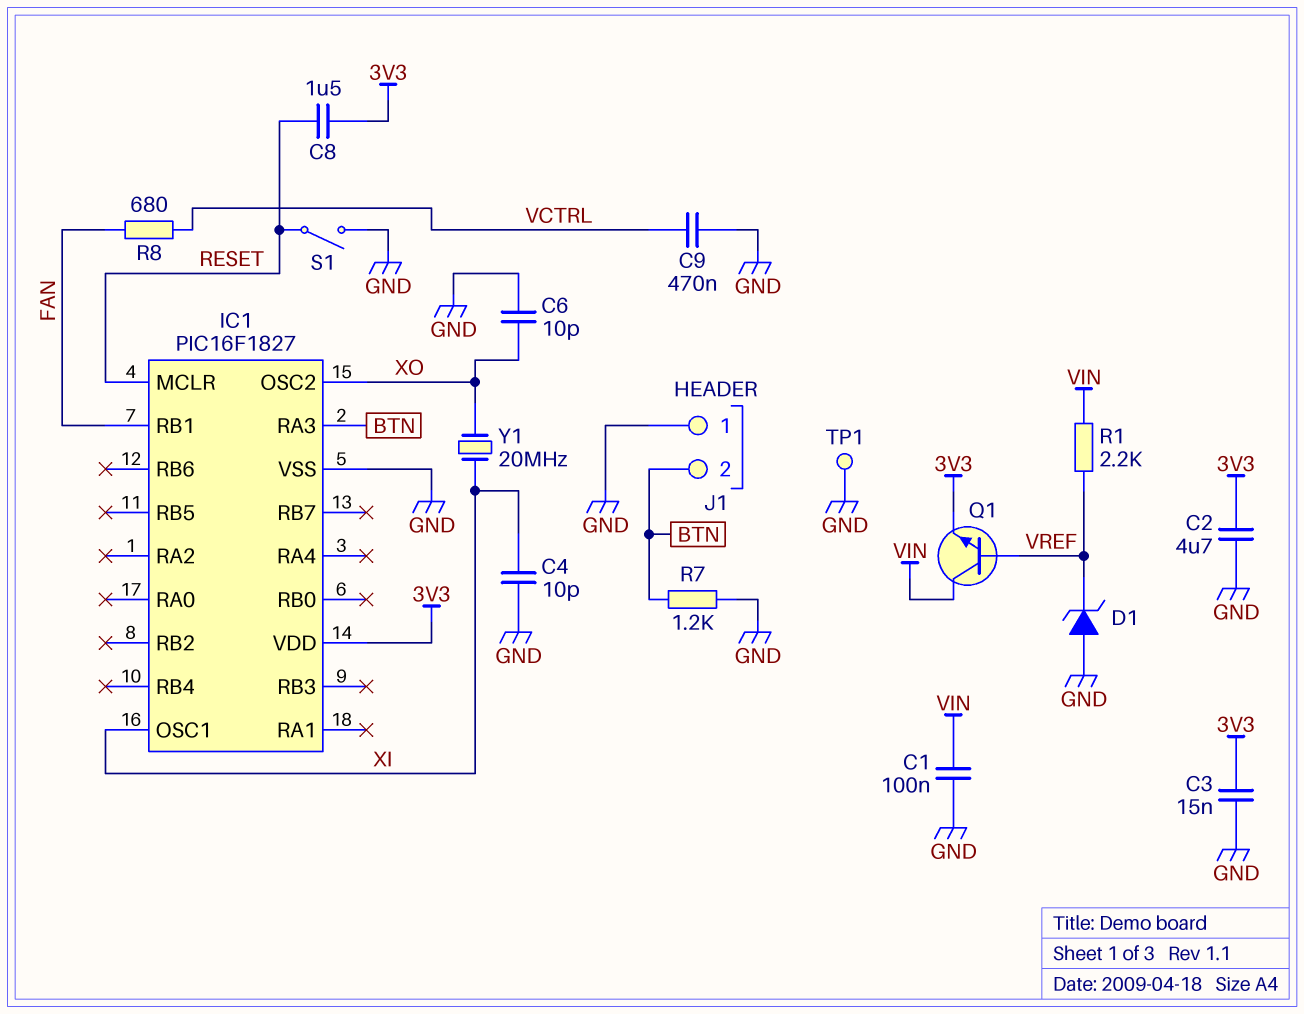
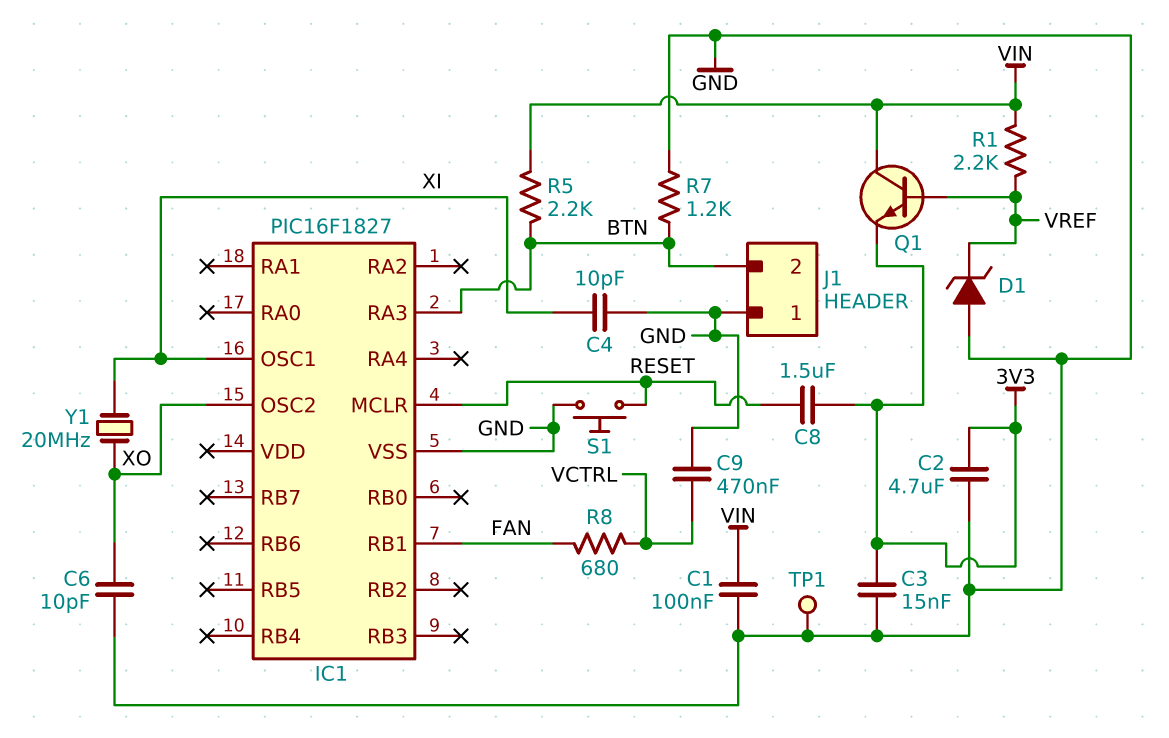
IC1 pin VDD: 3V3 -> none
R5: none -> 2.2k (BTN, VIN)
S1: switch (GND, RESET) -> button (GND, RESET)

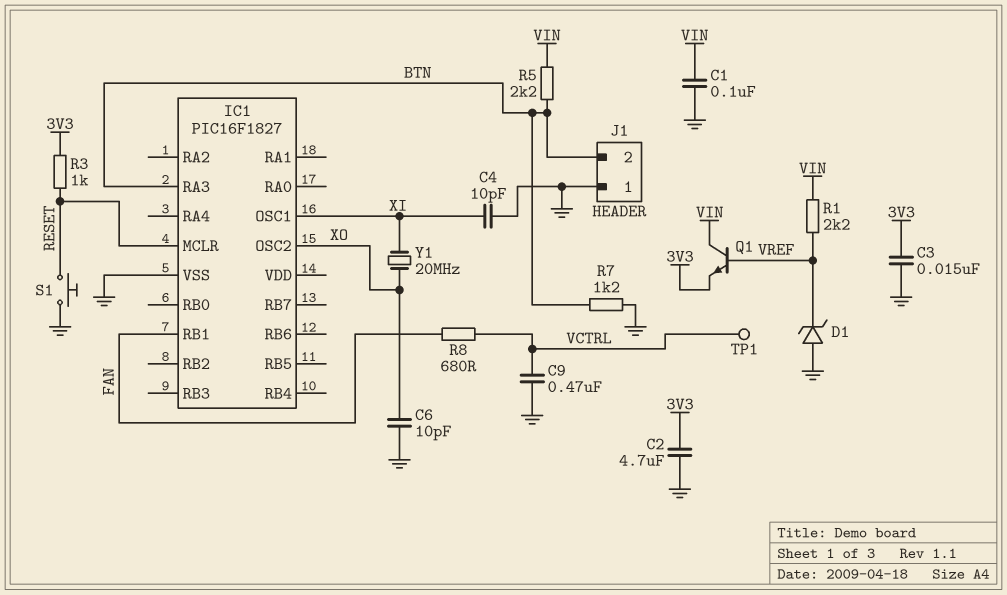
C8: 1.5uF (3V3, RESET) -> none
R3: none -> 1k (3V3, RESET)
TP1: test point (GND) -> test point (VCTRL)

